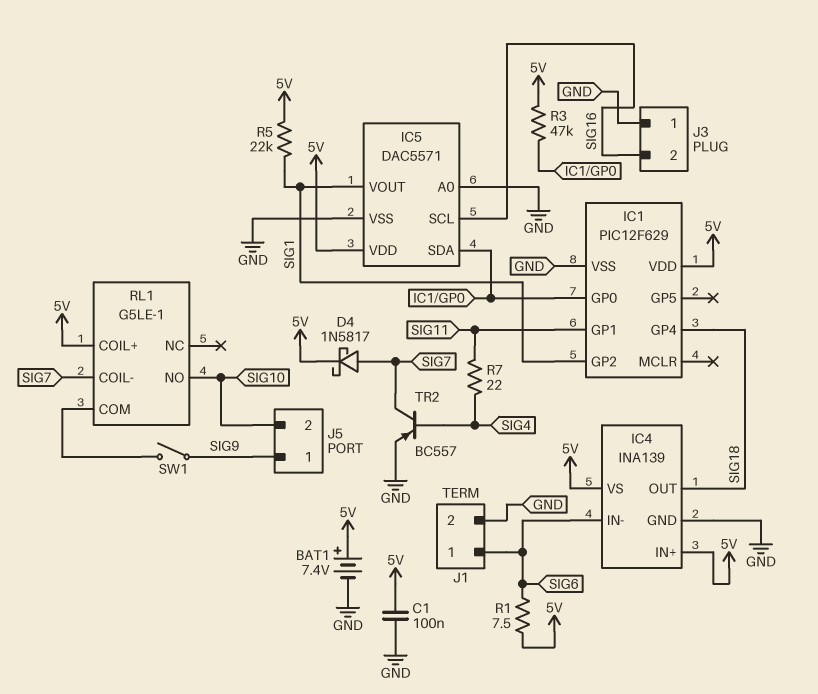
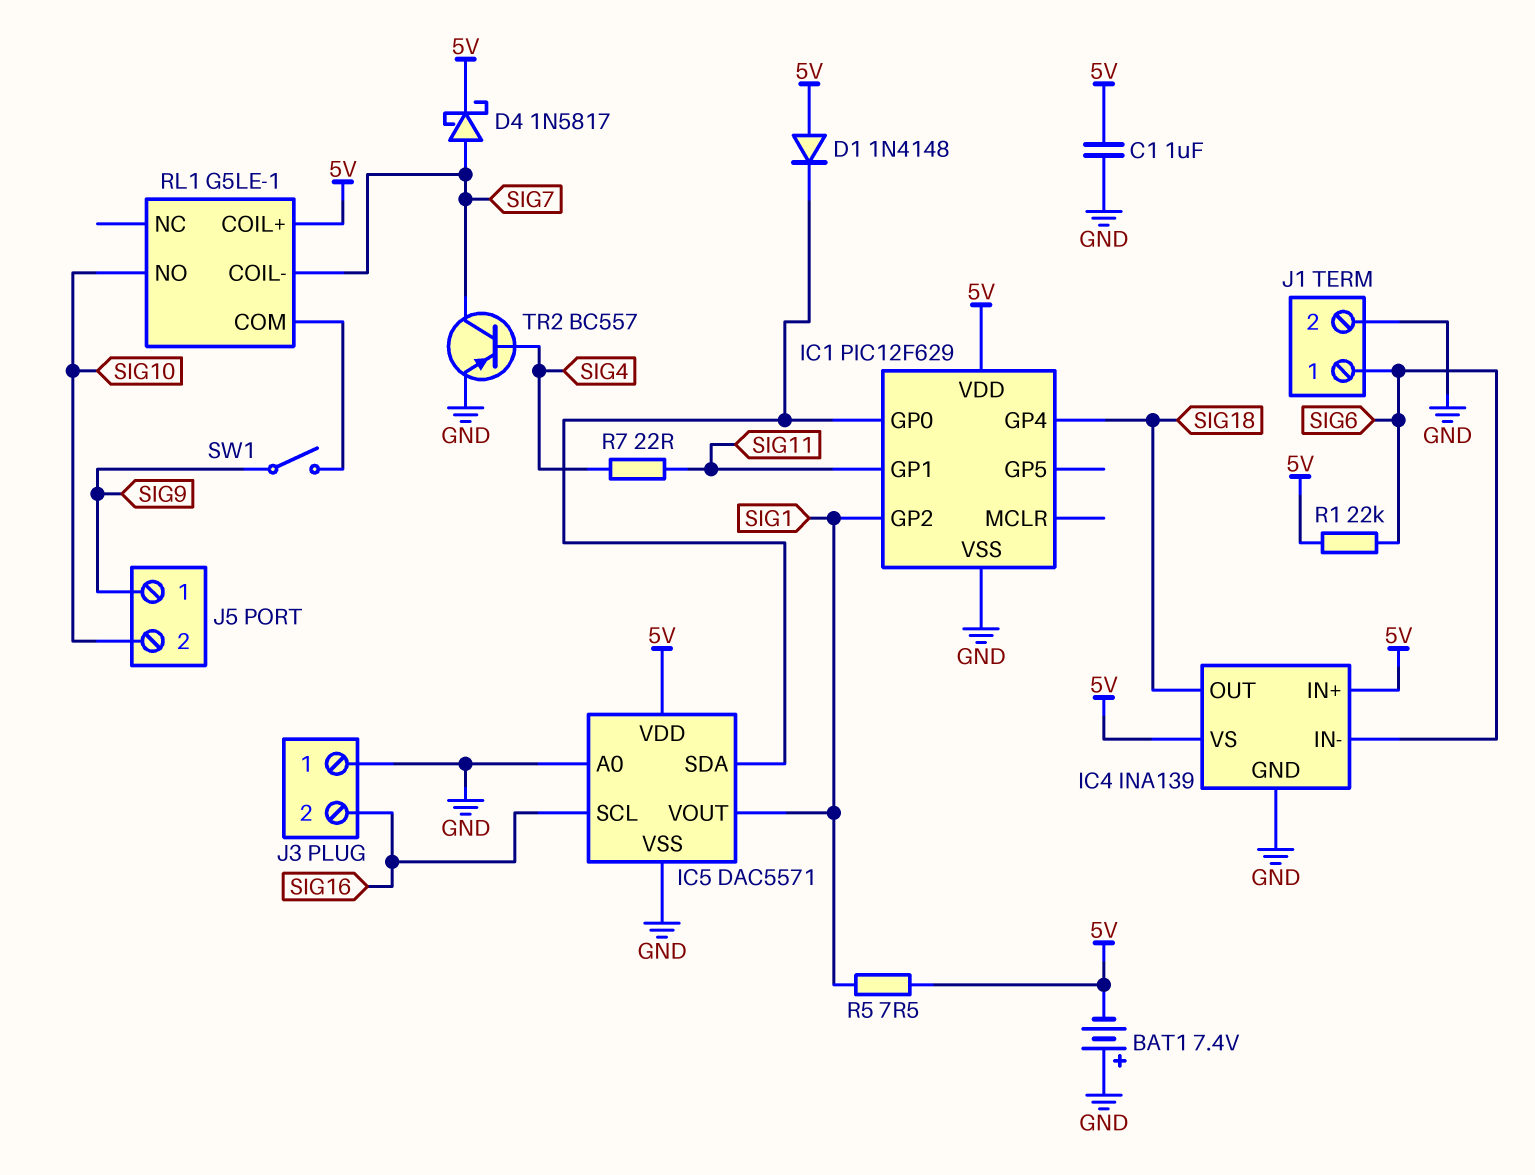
BAT1: 7.4V (plus 5V, minus GND) -> 7.4V (plus GND, minus 5V)
C1: 100nF (5V, GND) -> 1uF (5V, GND)
D1: none -> diode 1N4148 (A 5V, K IC1/GP0)
R1: 7.5 (5V, SIG6) -> 22k (5V, SIG6)
R3: 47k (5V, IC1/GP0) -> none
R5: 22k (5V, SIG1) -> 7.5 (5V, SIG1)

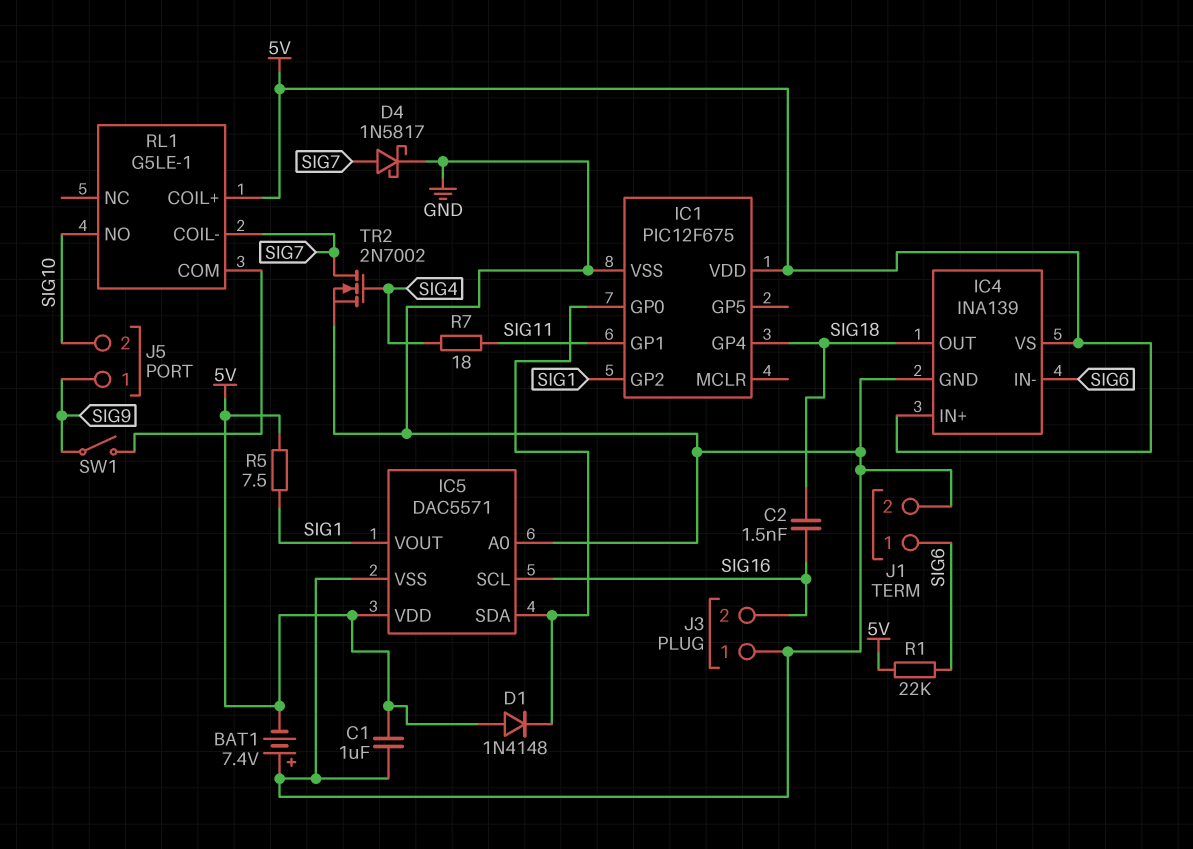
C2: none -> 1.5nF (SIG16, SIG18)
D4: schottky 1N5817 (A SIG7, K 5V) -> schottky 1N5817 (A SIG7, K GND)
IC1: PIC12F629 -> PIC12F675
R7: 22 (SIG4, SIG11) -> 18 (SIG4, SIG11)
TR2: PNP BC557 (B SIG4, C SIG7, E GND) -> NMOS 2N7002 (G SIG4, D SIG7, S GND)

